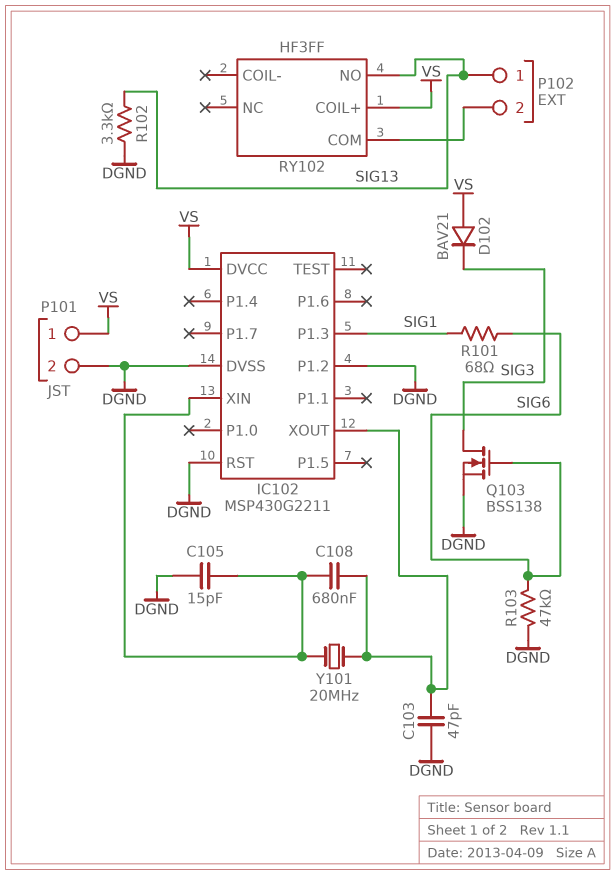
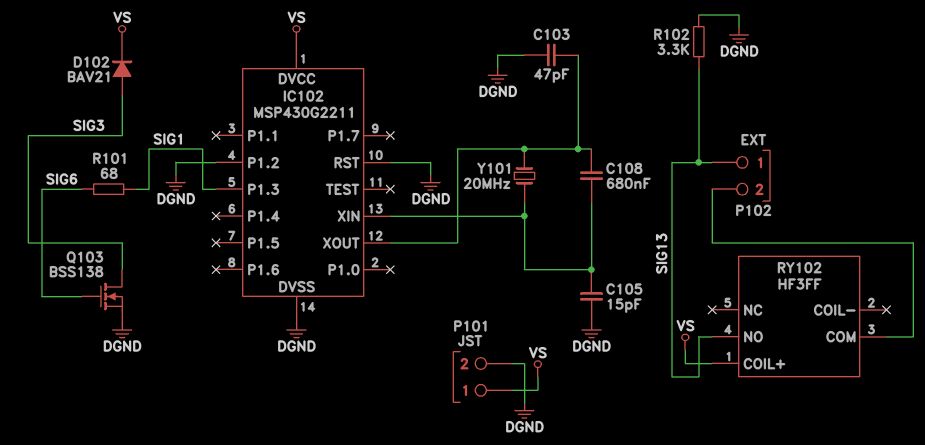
D102: diode BAV21 (A VS, K SIG3) -> diode BAV21 (A SIG3, K VS)
R103: 47k (DGND, SIG6) -> none

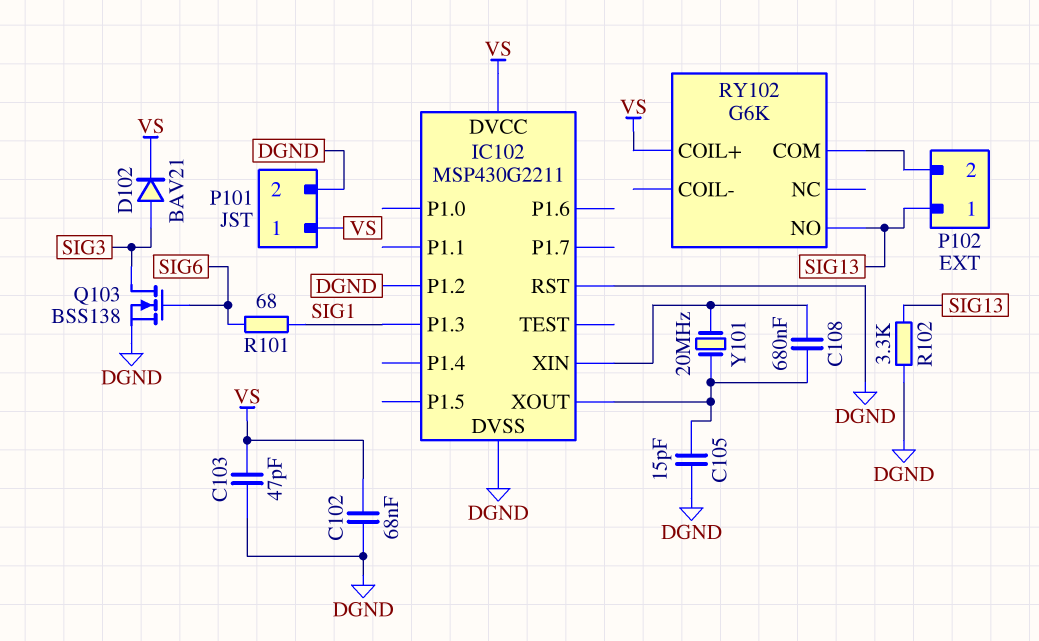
C102: none -> 68nF (DGND, VS)
C103: 47pF (DGND, IC102/XOUT) -> 47pF (DGND, VS)
C105: 15pF (DGND, IC102/XIN) -> 15pF (DGND, IC102/XOUT)
RY102: HF3FF -> G6K

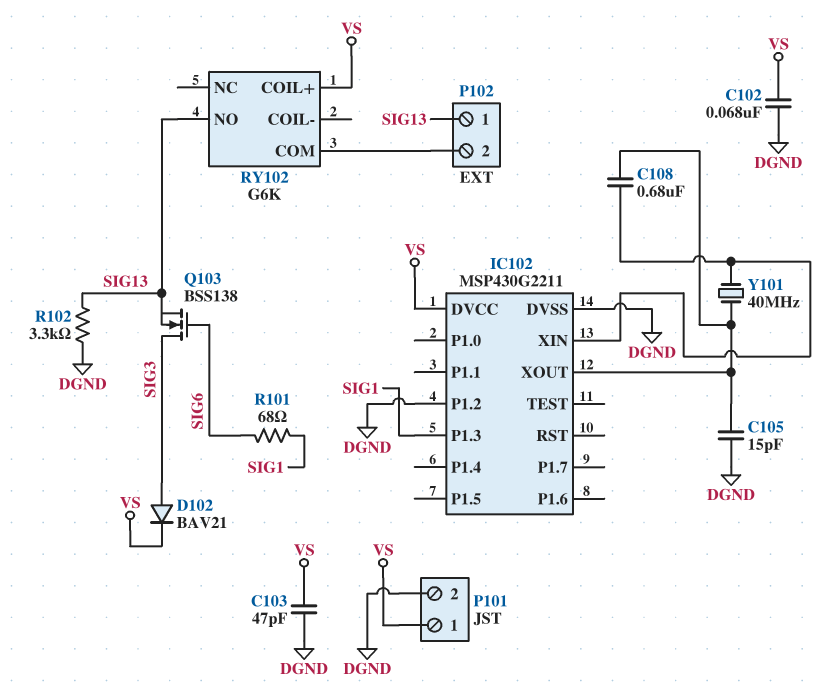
IC102 pin RST: DGND -> none
Q103: NMOS BSS138 (G SIG6, D SIG3, S DGND) -> NMOS BSS138 (G SIG6, D SIG3, S SIG13)
Y101: 20MHz (IC102/XIN, IC102/XOUT) -> 40MHz (IC102/XIN, IC102/XOUT)

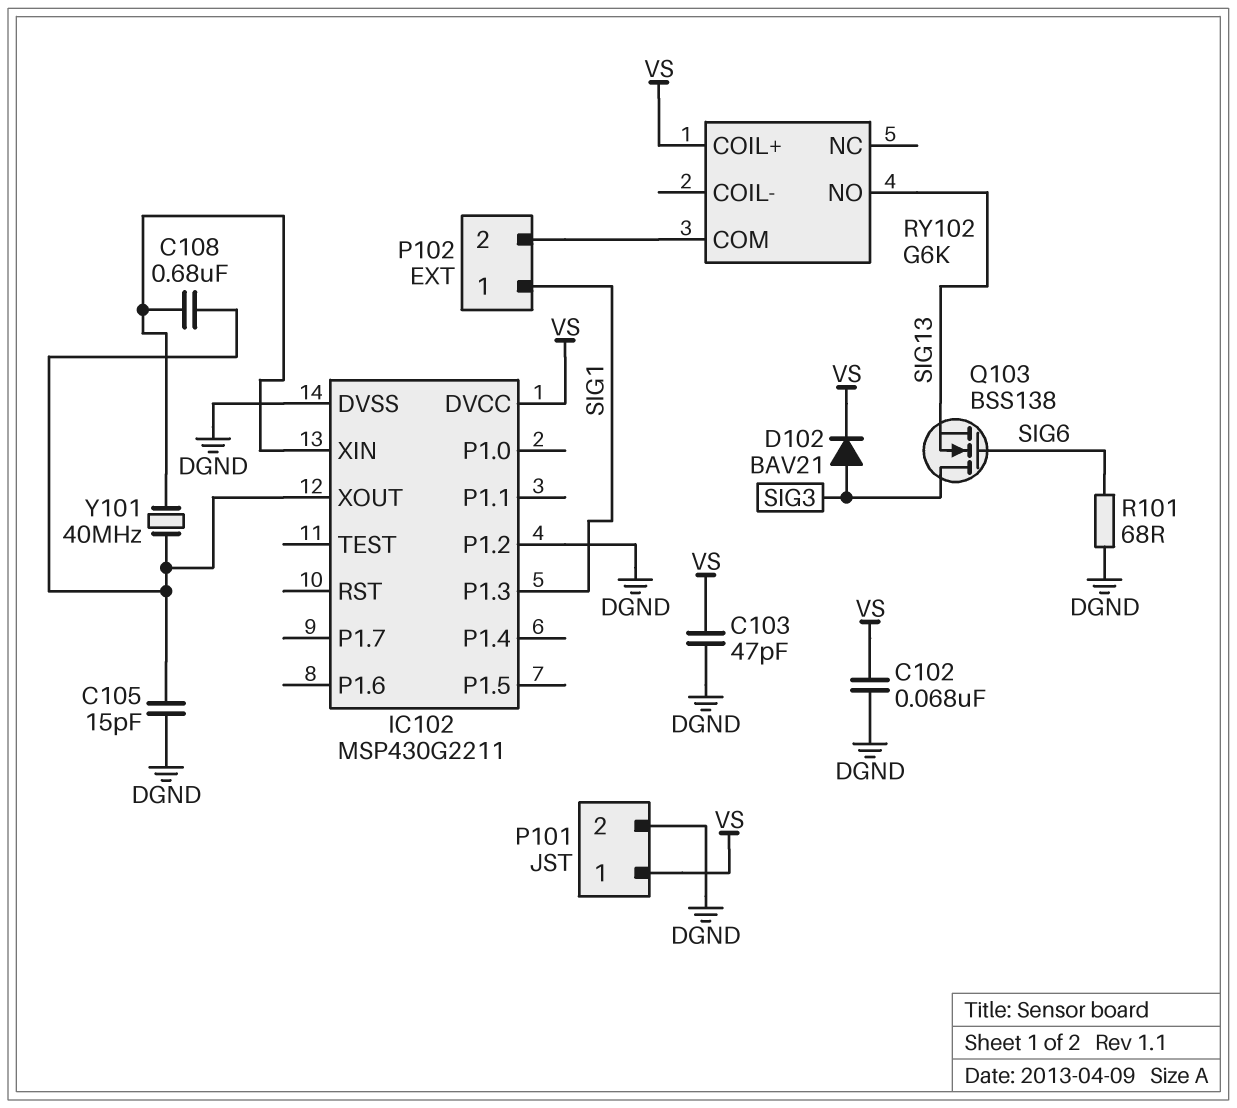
P102 pin 1: SIG13 -> SIG1
R101: 68 (SIG1, SIG6) -> 68 (DGND, SIG6)
R102: 3.3k (DGND, SIG13) -> none

